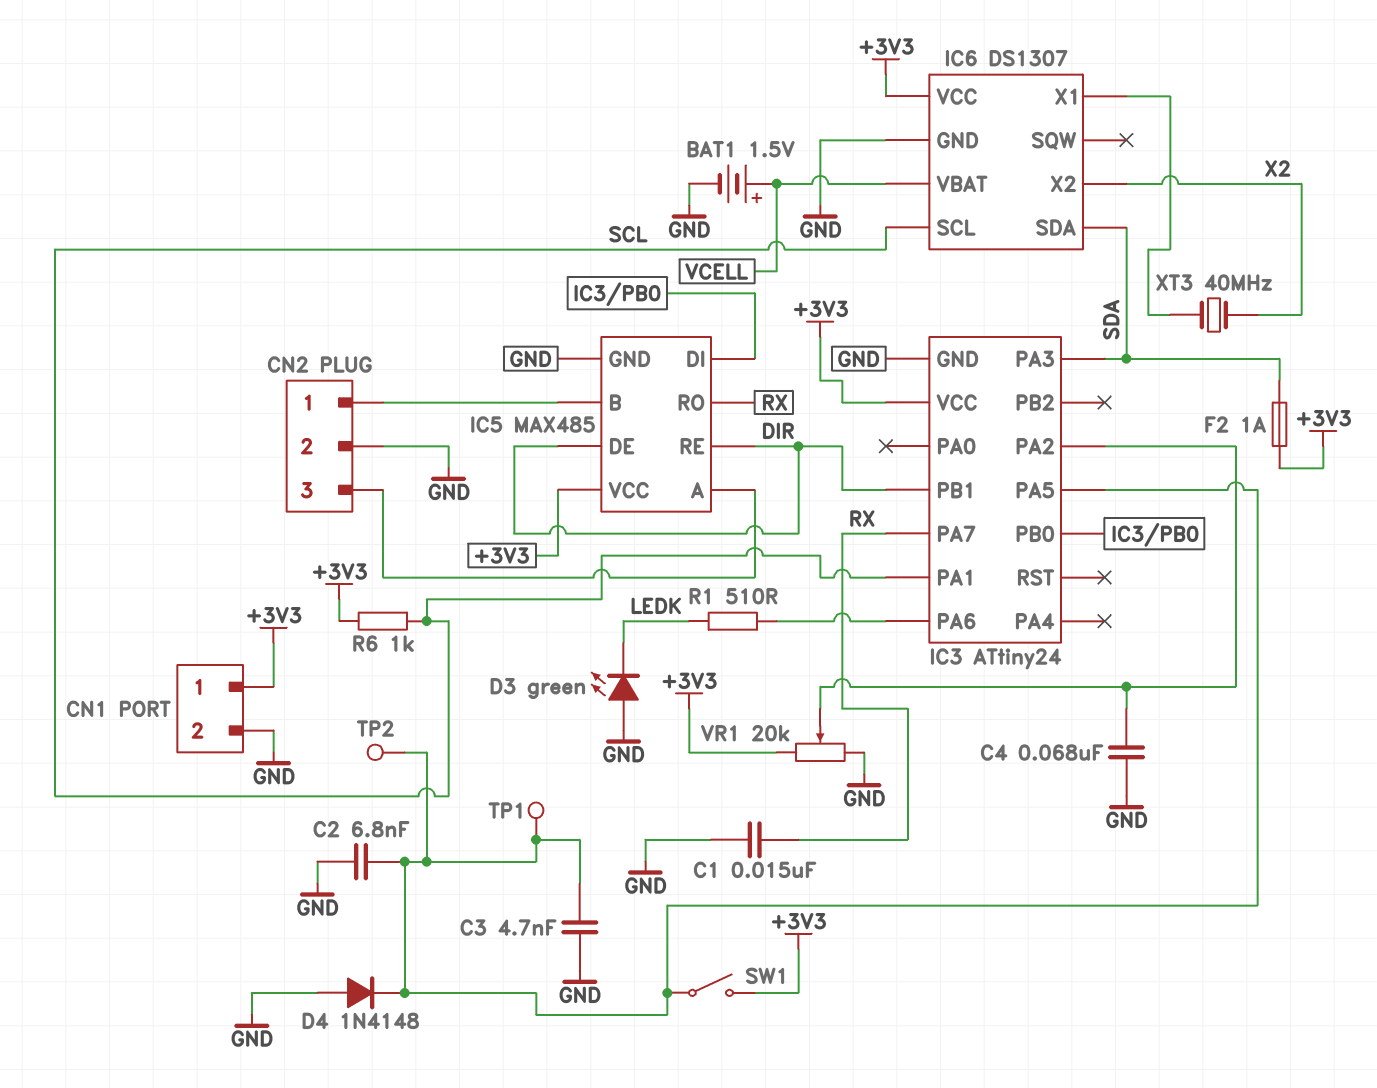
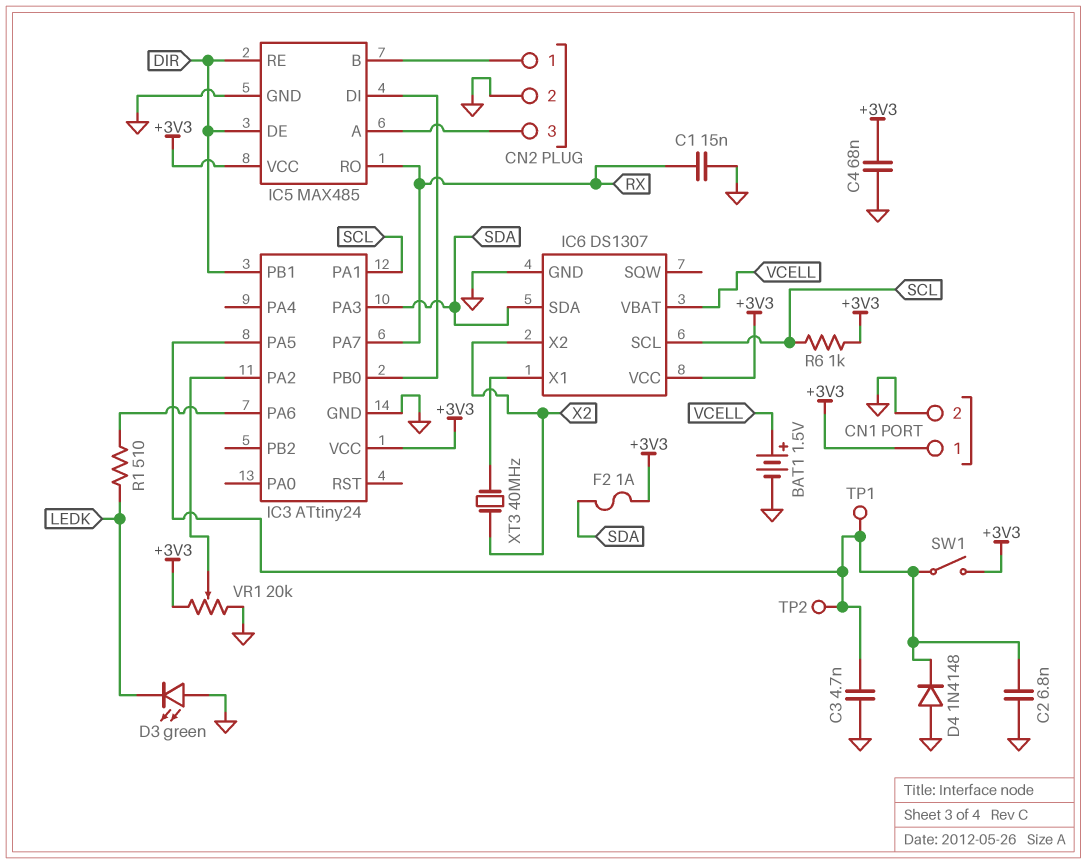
C4: 68nF (GND, IC3/PA2) -> 68nF (+3V3, GND)

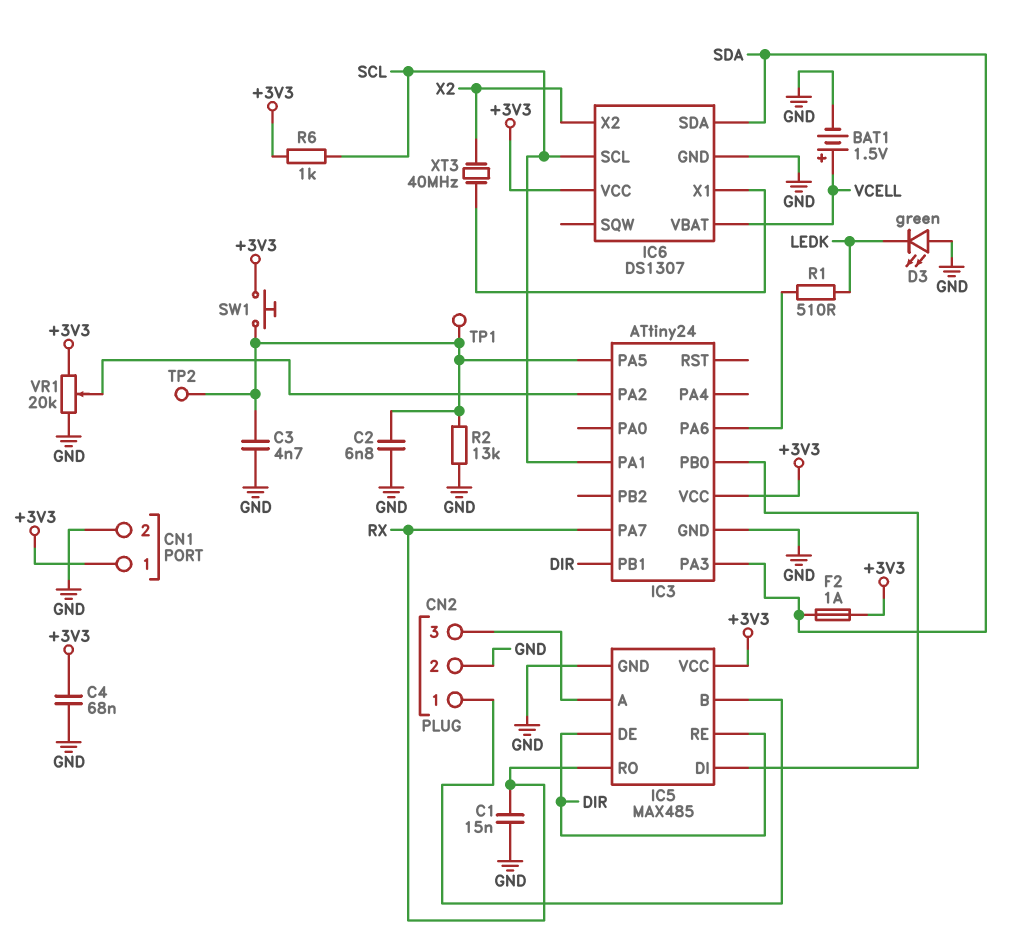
D4: diode 1N4148 (A GND, K IC3/PA5) -> none
R2: none -> 13k (GND, IC3/PA5)
SW1: switch (+3V3, IC3/PA5) -> button (+3V3, IC3/PA5)

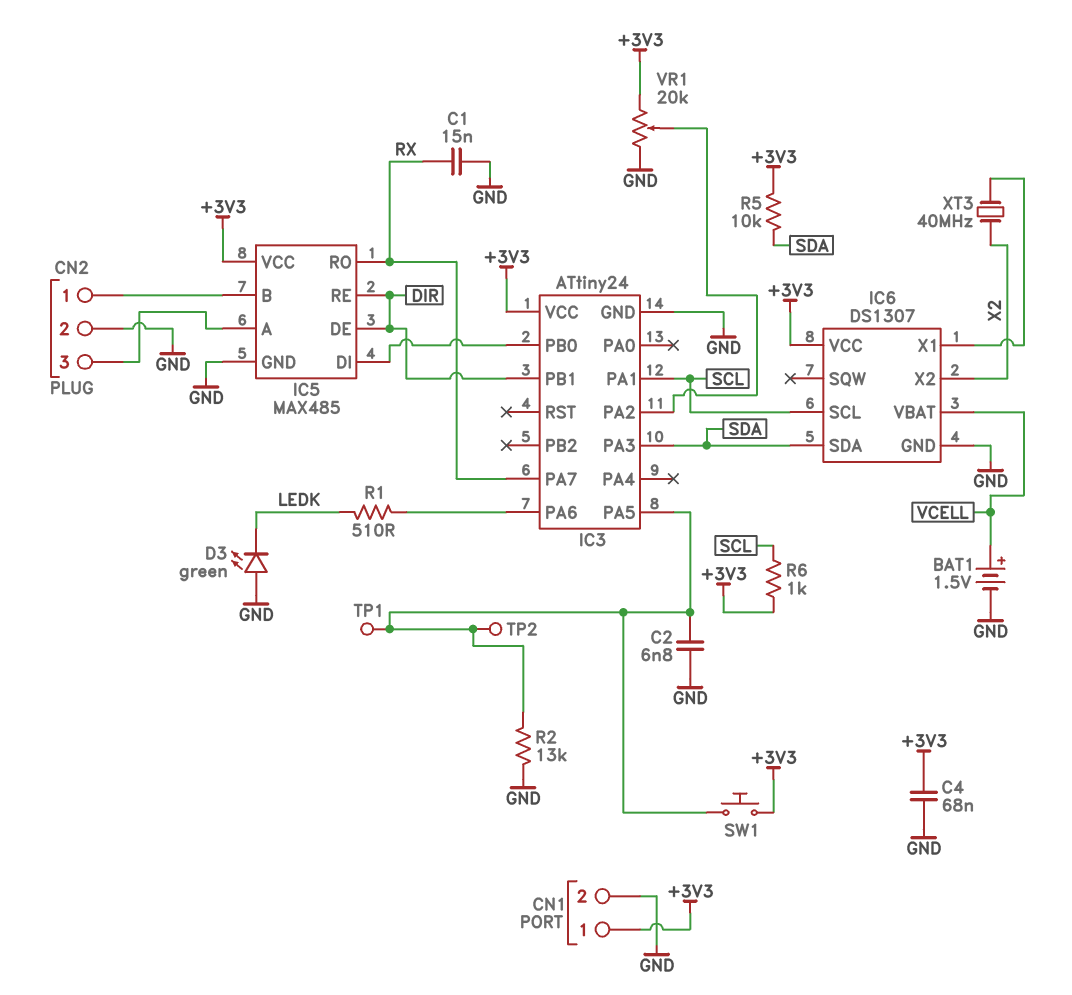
C3: 4.7nF (GND, IC3/PA5) -> none
F2: 1A (+3V3, SDA) -> none
R5: none -> 10k (+3V3, SDA)

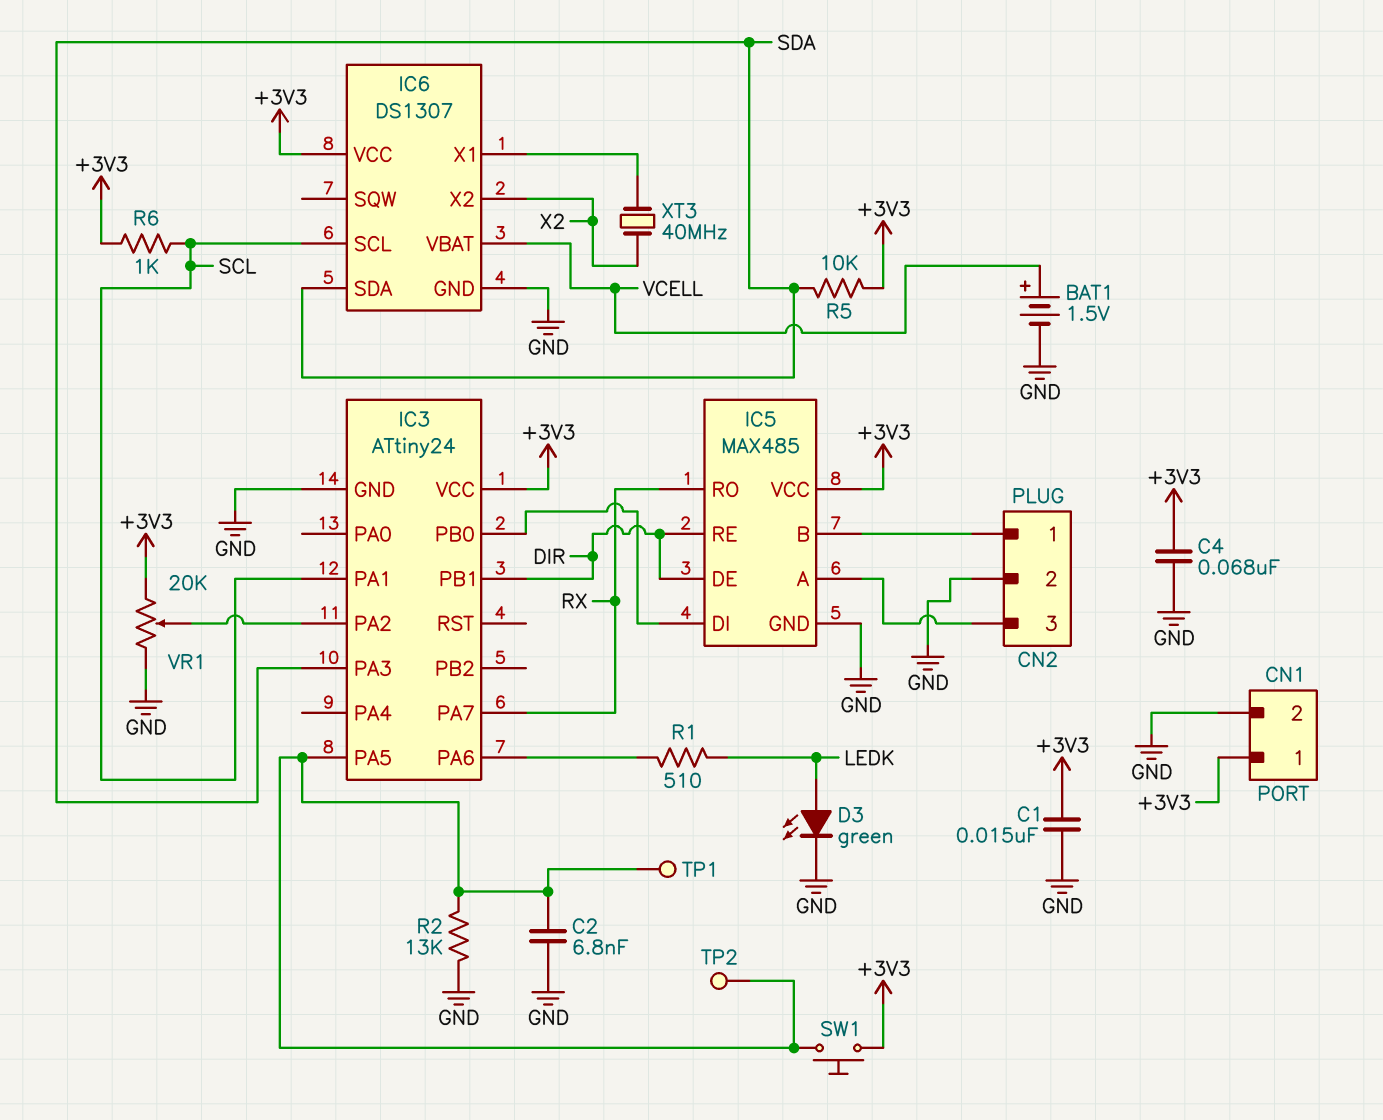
C1: 15nF (GND, RX) -> 15nF (+3V3, GND)
D3: LED green (A GND, K LEDK) -> LED green (A LEDK, K GND)

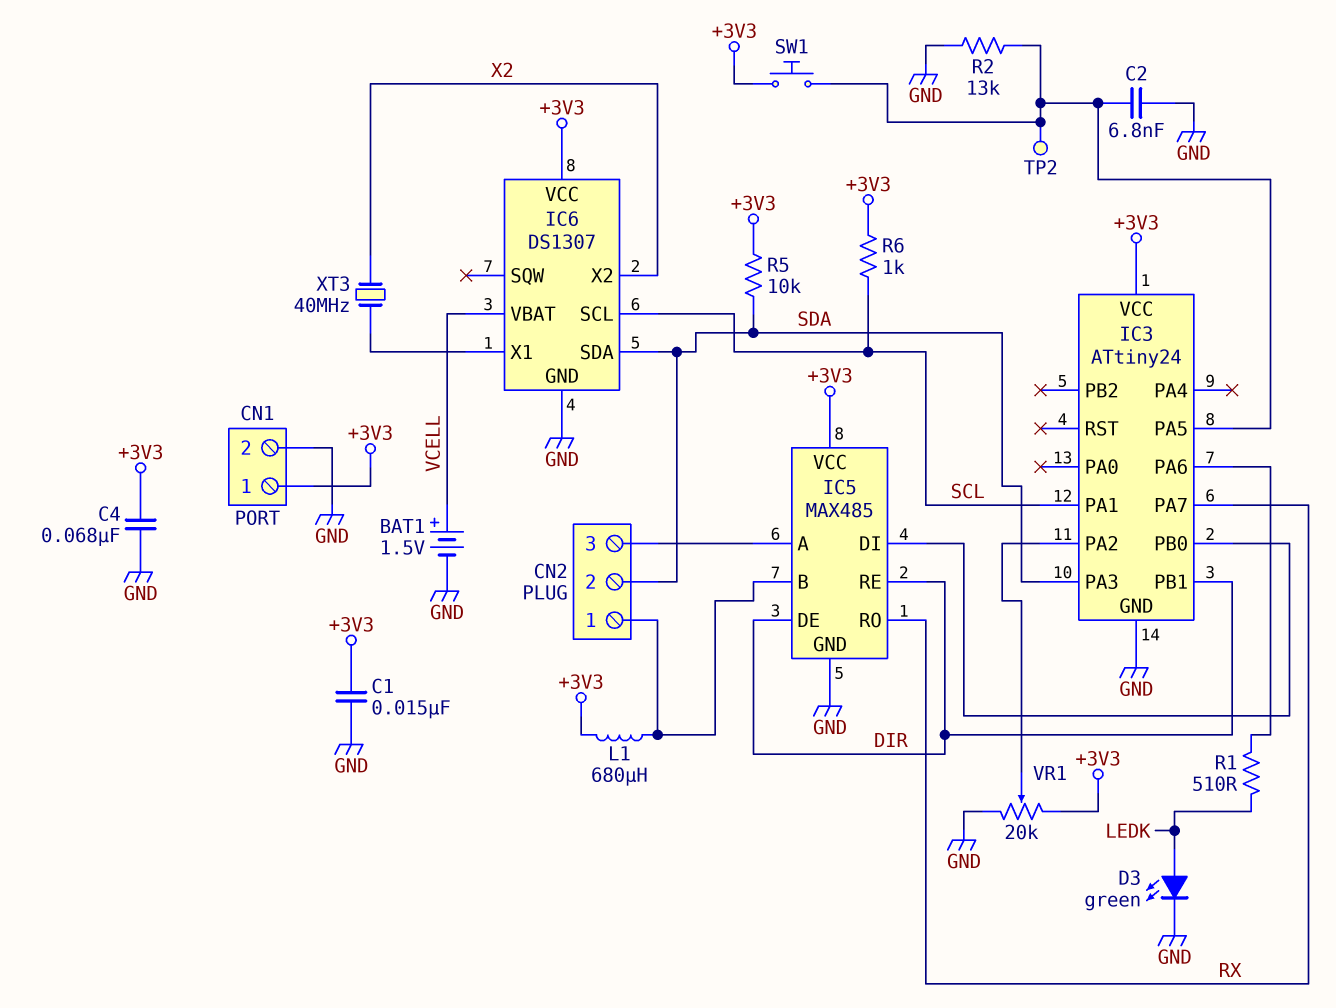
CN2 pin 2: GND -> SDA
L1: none -> 680uH (+3V3, CN2/1)
TP1: test point (IC3/PA5) -> none

